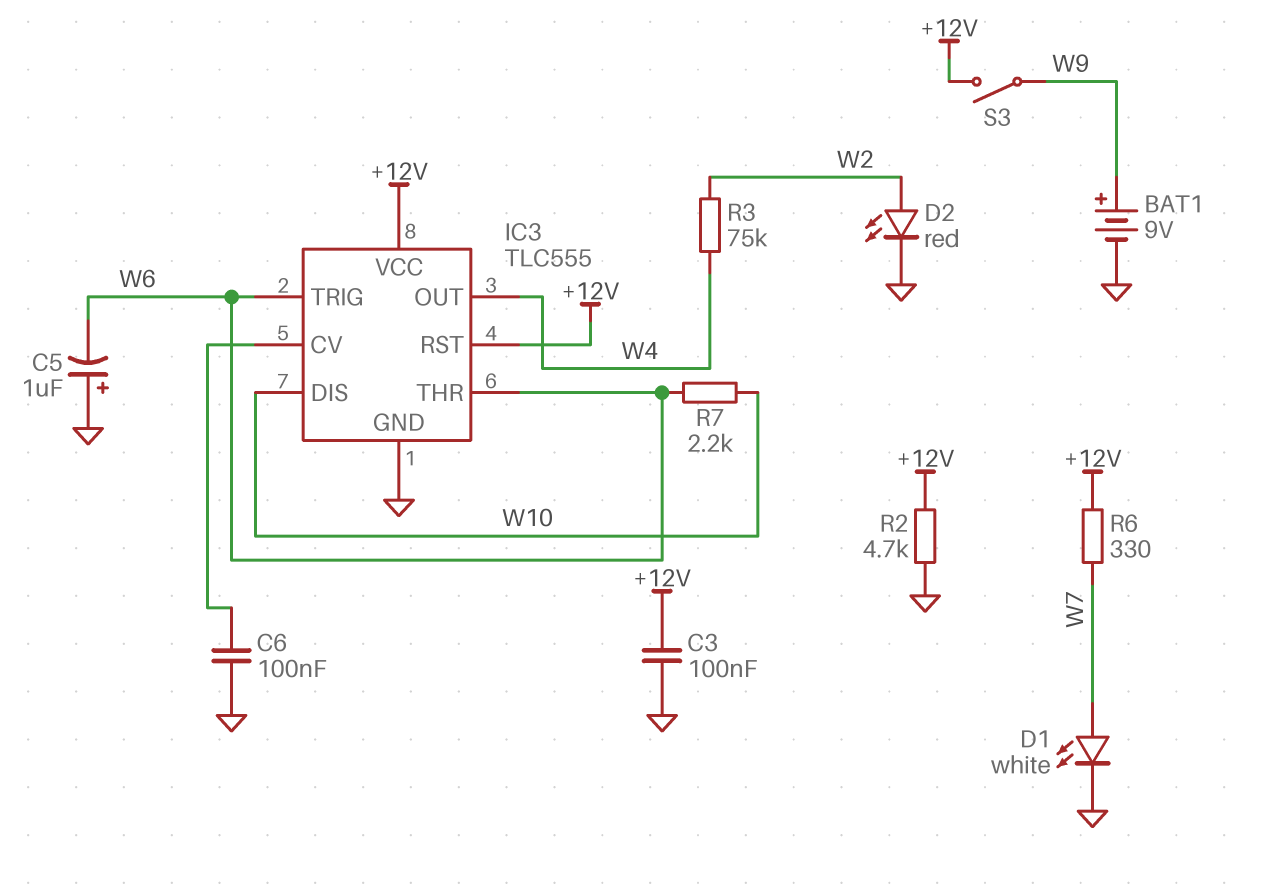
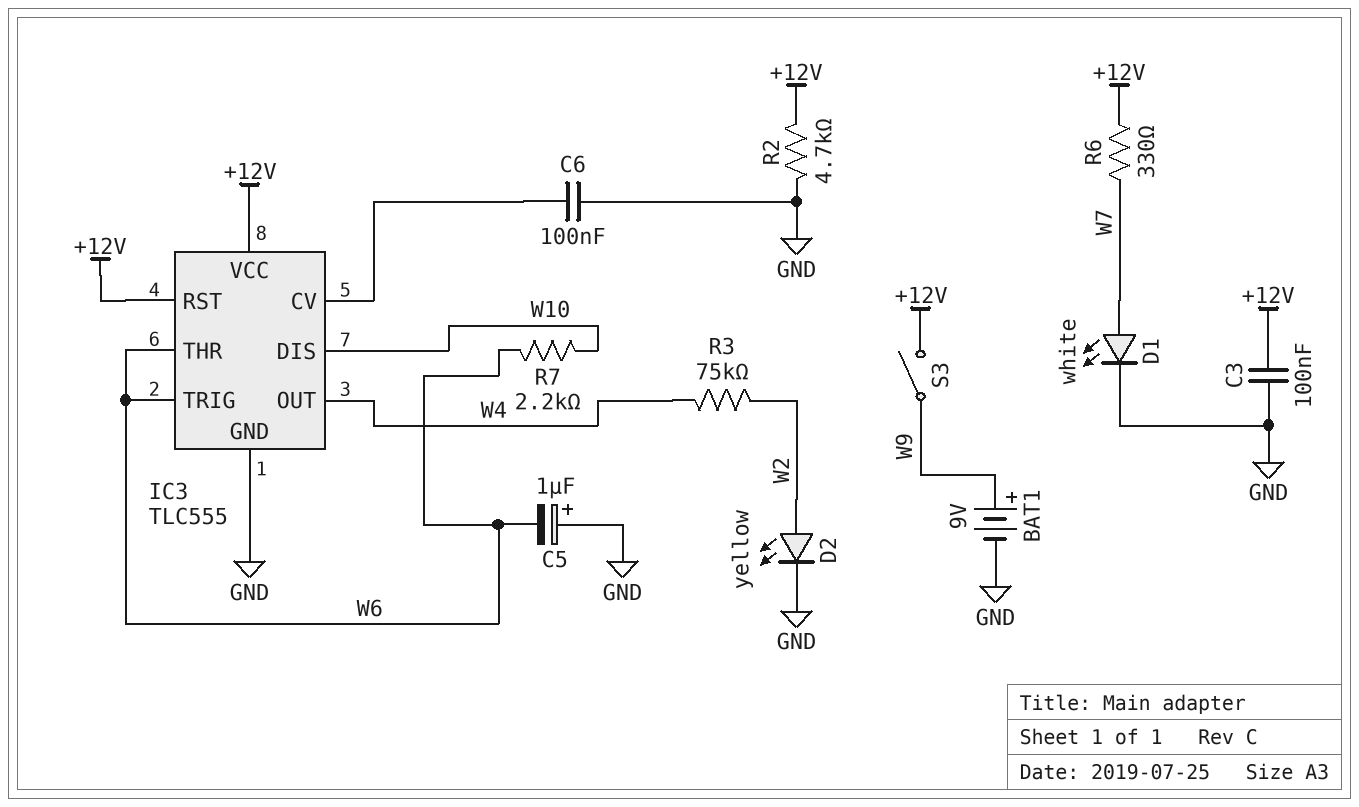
D2: LED red (A W2, K GND) -> LED yellow (A W2, K GND)

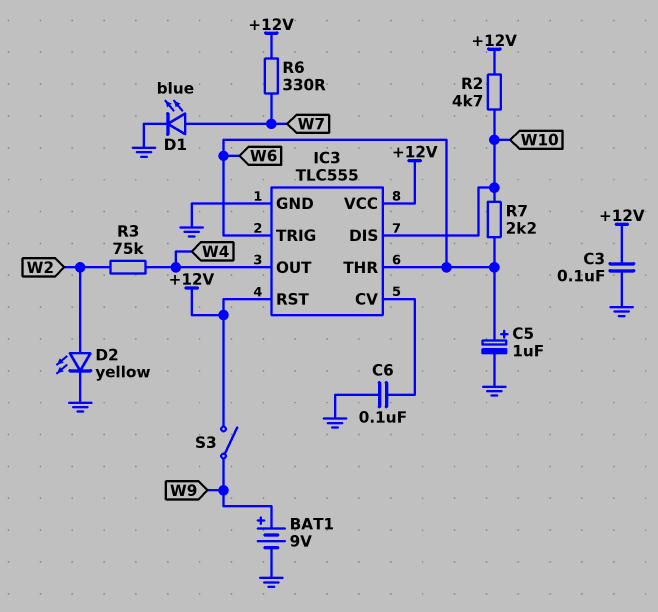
C5: 1uF (plus GND, minus W6) -> 1uF (plus W6, minus GND)
D1: LED white (A W7, K GND) -> LED blue (A W7, K GND)
R2: 4.7k (+12V, GND) -> 4.7k (+12V, W10)

